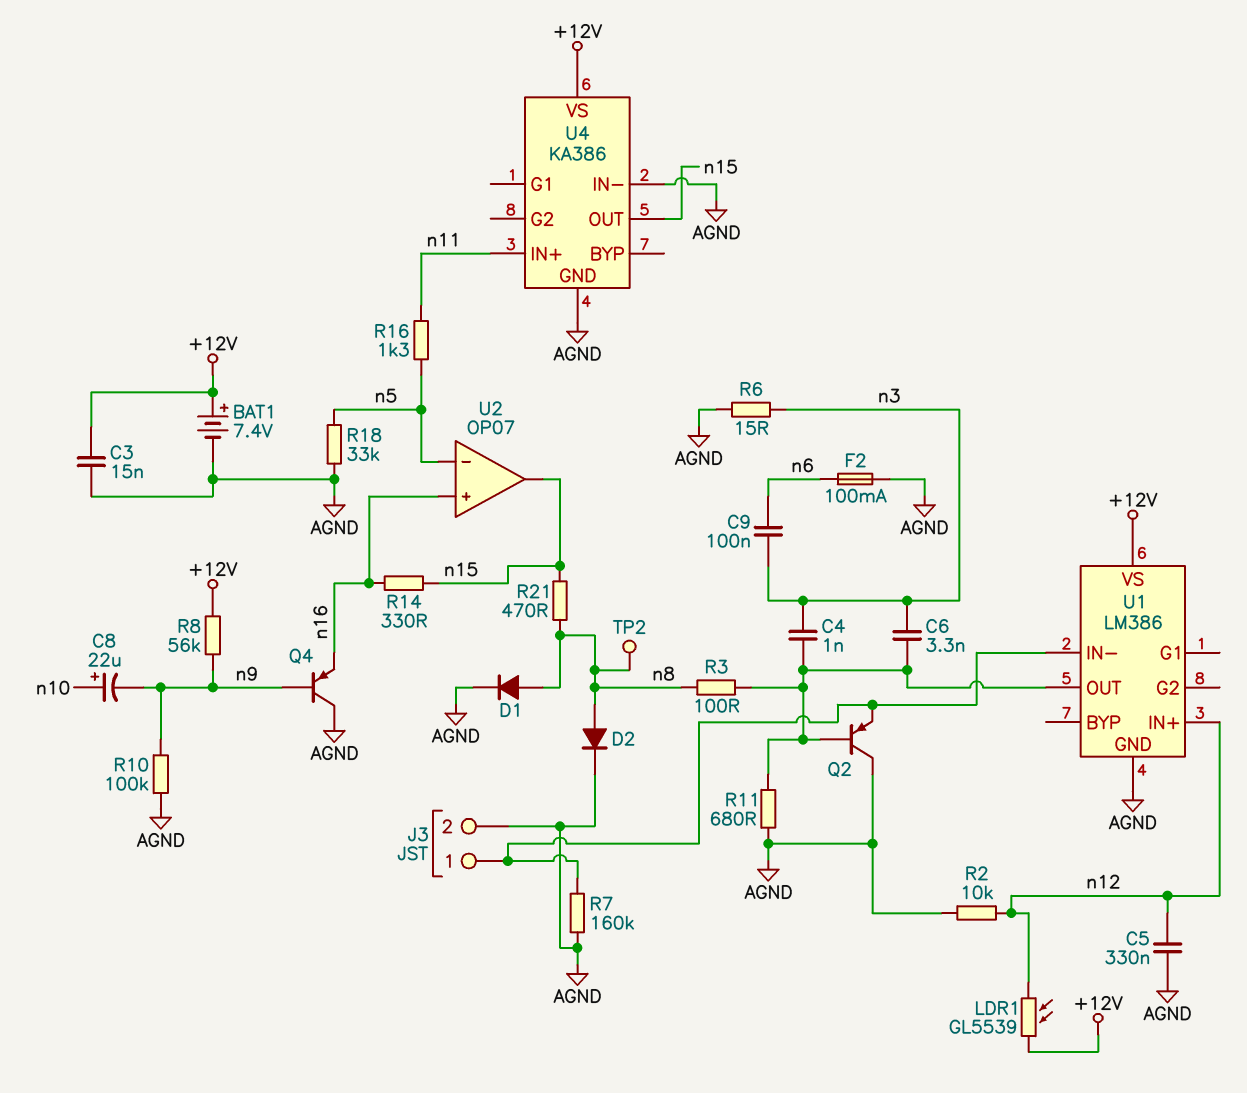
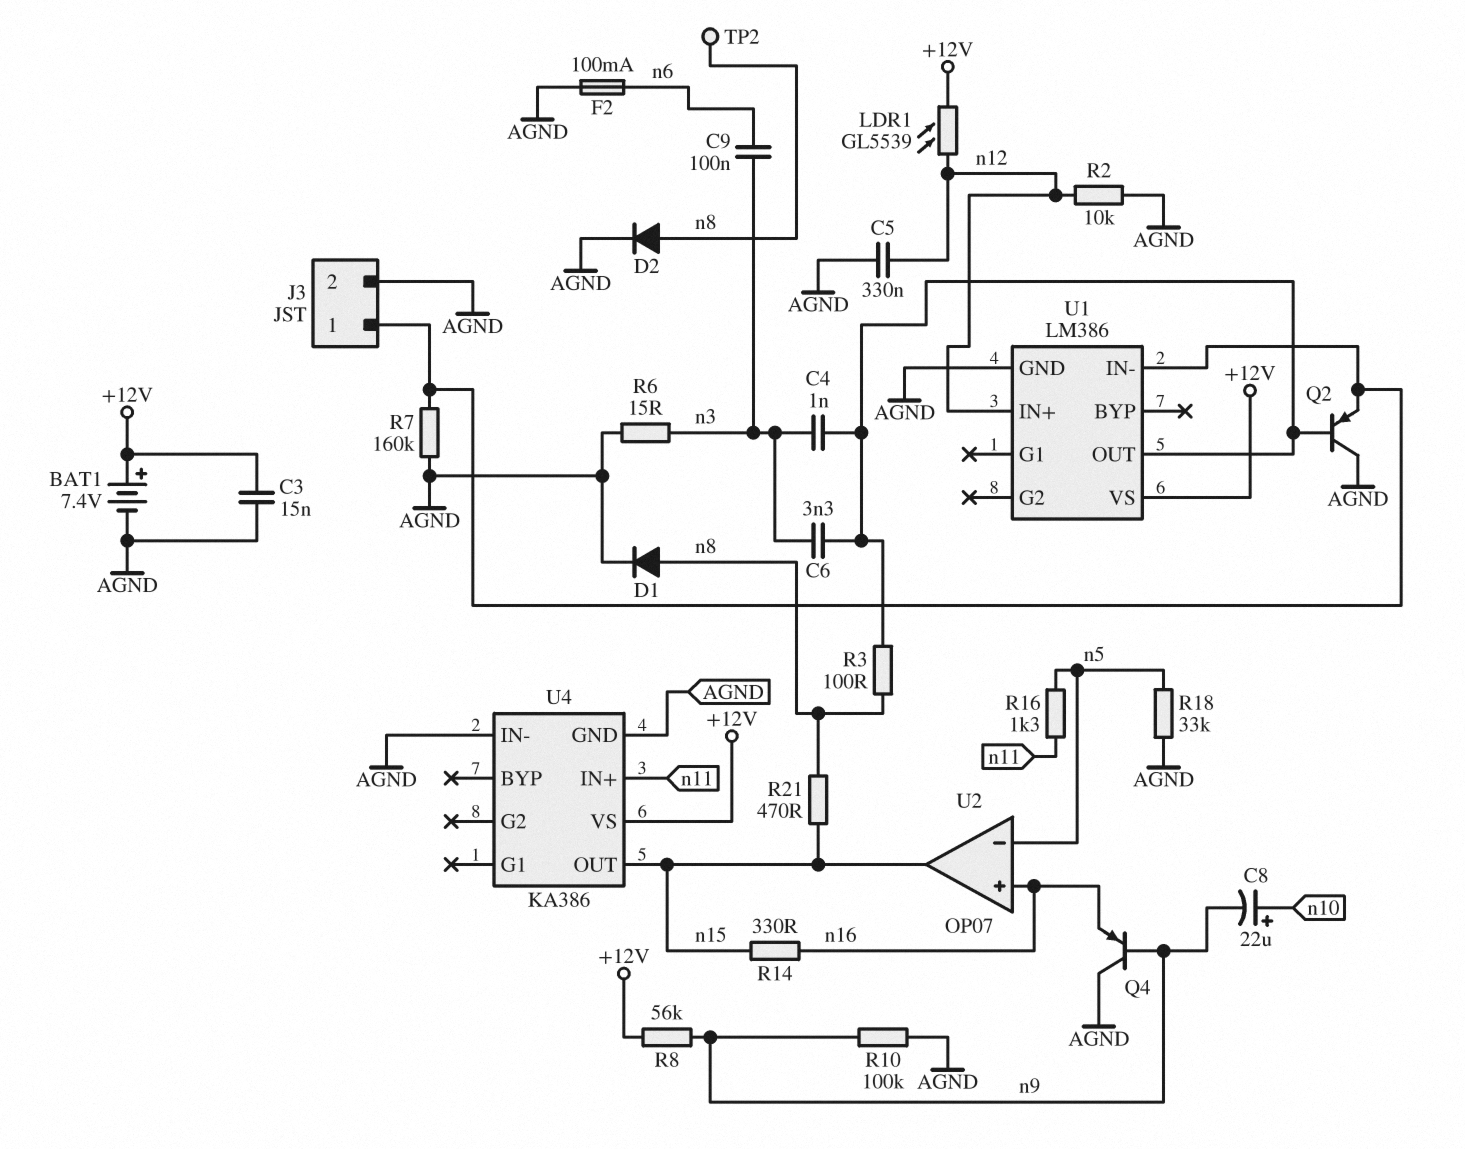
R11: 680 (AGND, U1/OUT) -> none

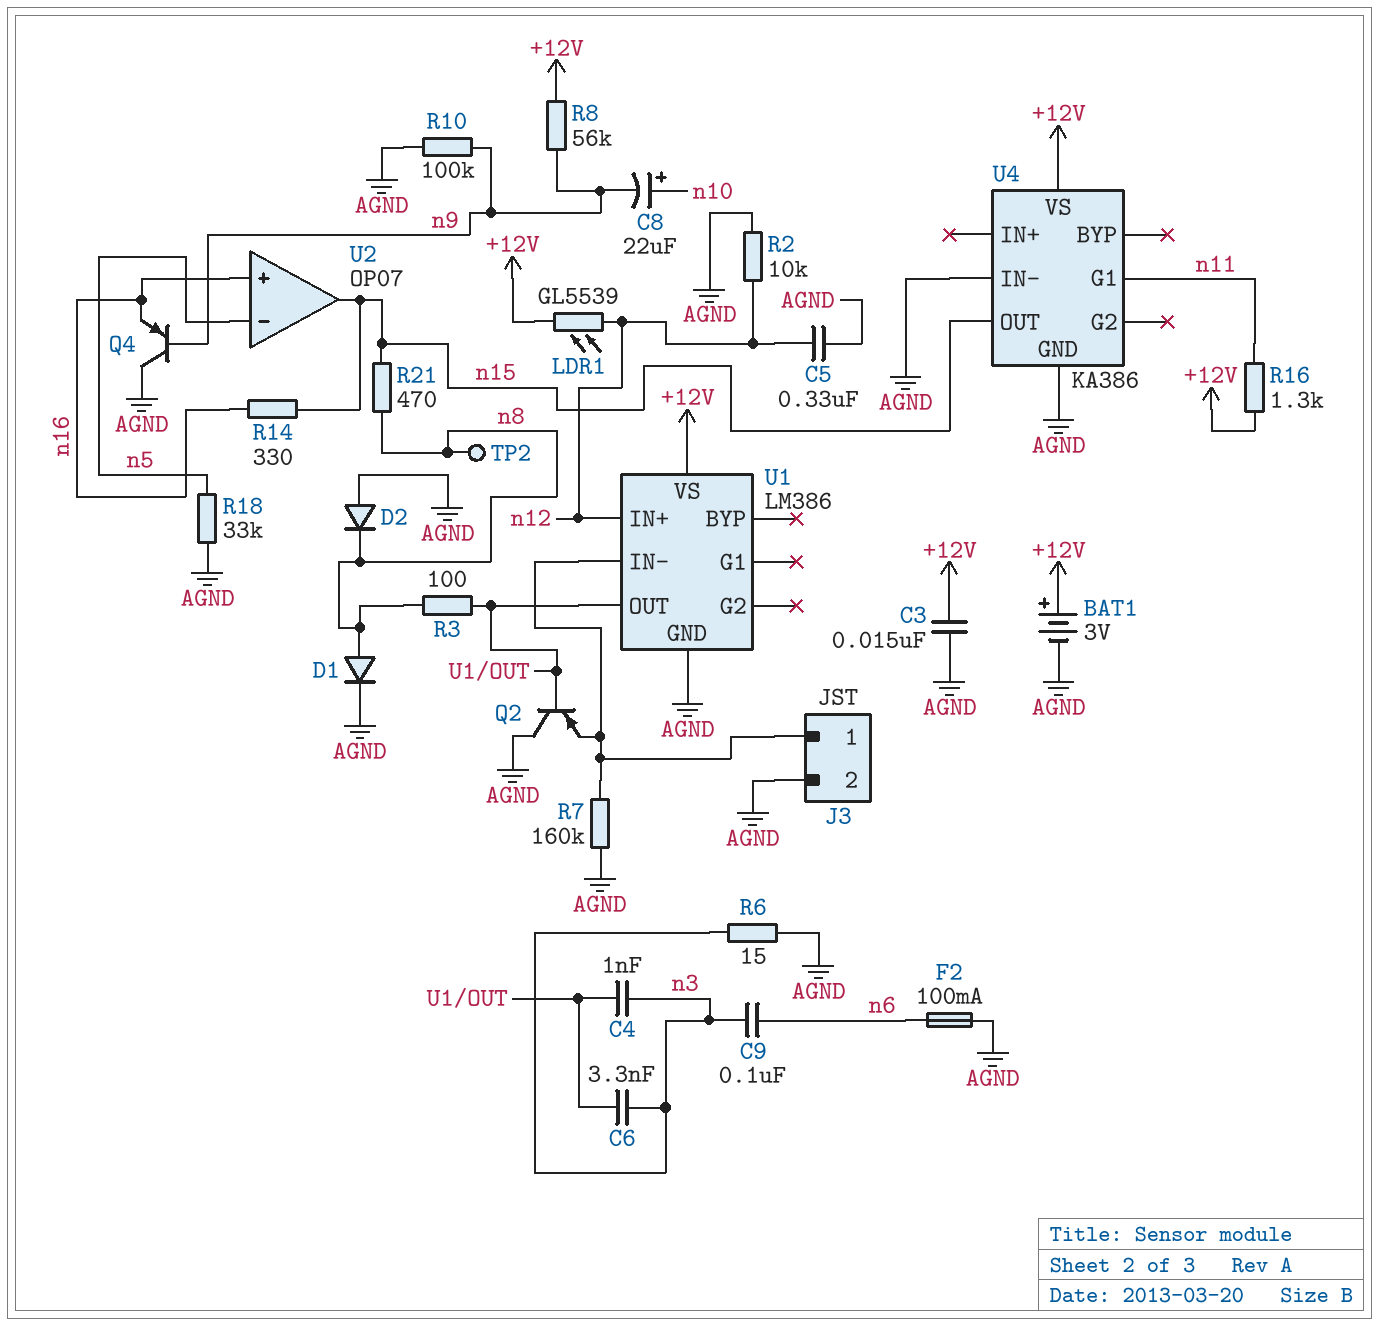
BAT1: 7.4V (plus +12V, minus AGND) -> 3V (plus +12V, minus AGND)
D2: diode (A n8, K AGND) -> diode (A AGND, K n8)
R16: 1.3k (n5, n11) -> 1.3k (+12V, n11)
U4 pin G1: none -> n11
U4 pin IN+: n11 -> none

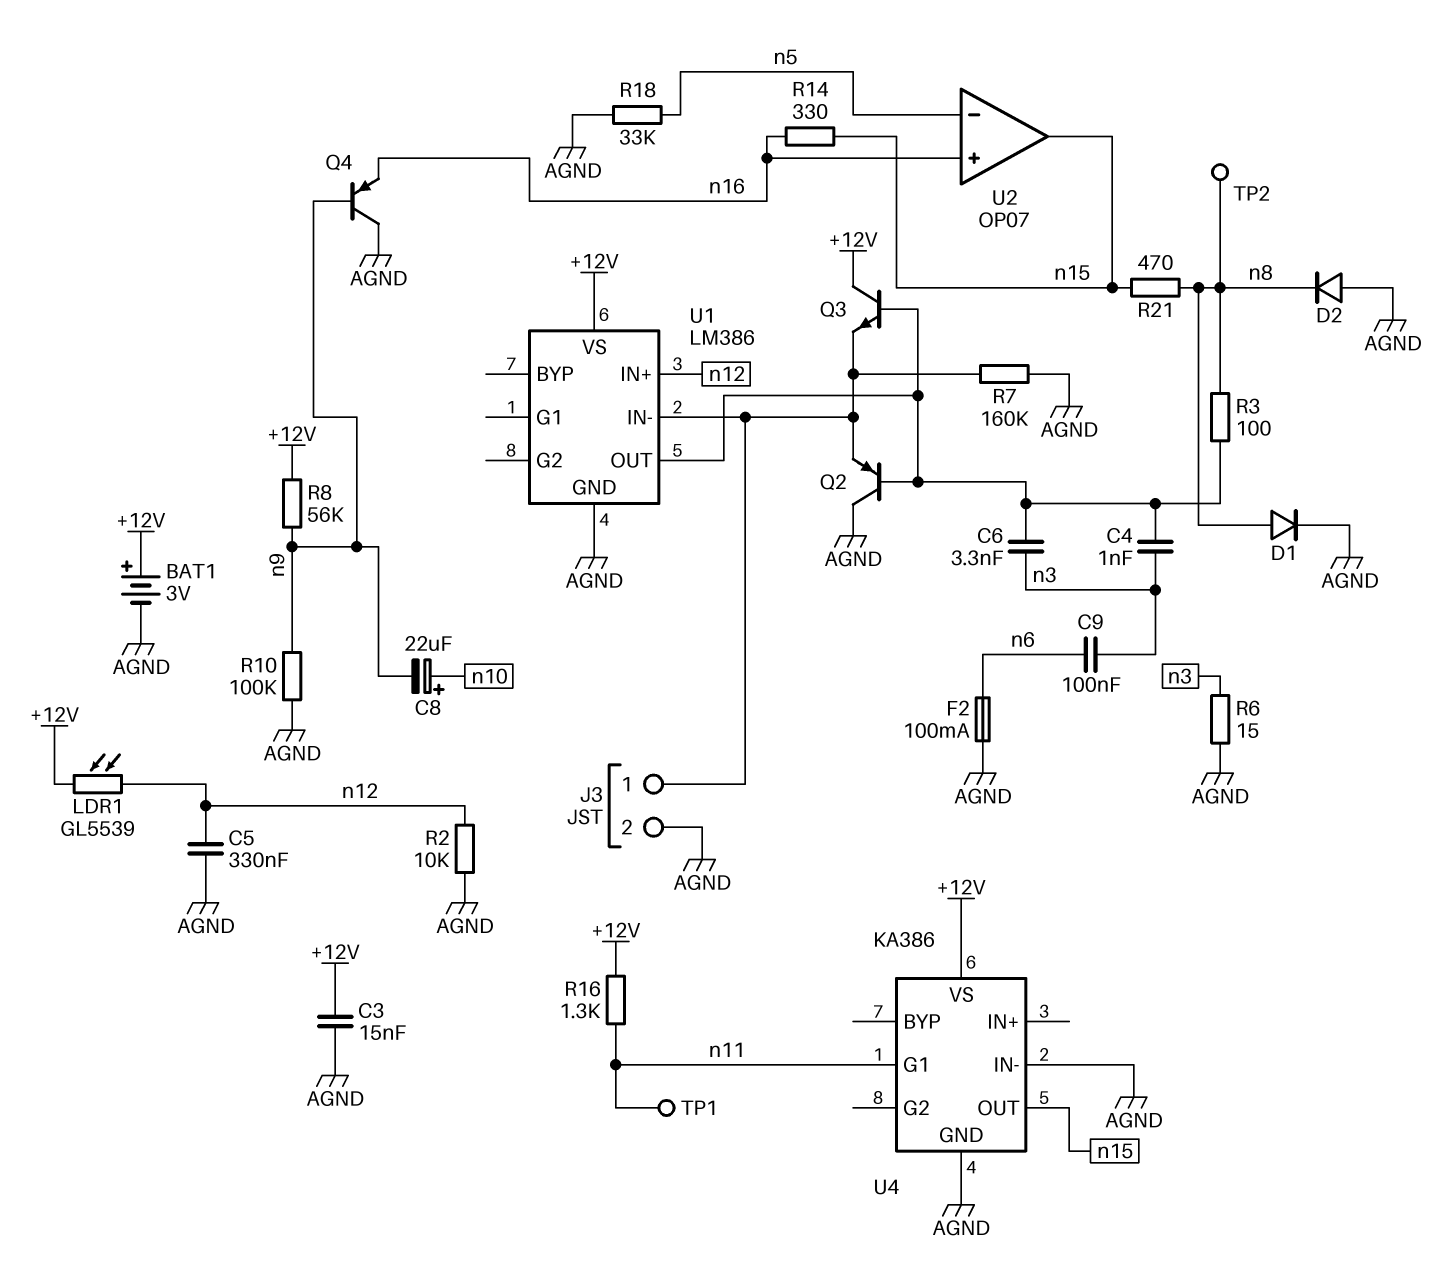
Q3: none -> NPN (B U1/OUT, C +12V, E J3/1)
TP1: none -> test point (n11)

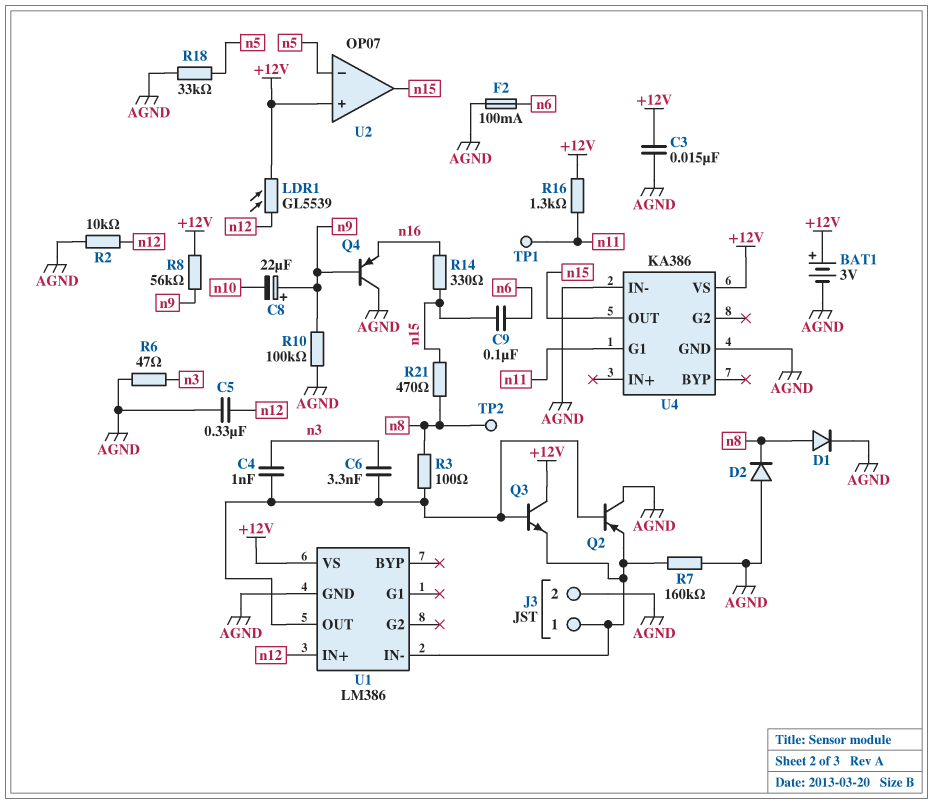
C8: 22uF (plus n10, minus n9) -> 22uF (plus n9, minus n10)
C9: 100nF (n3, n6) -> 100nF (n6, n15)
R6: 15 (AGND, n3) -> 47 (AGND, n3)
U2 pin in+: n16 -> +12V

